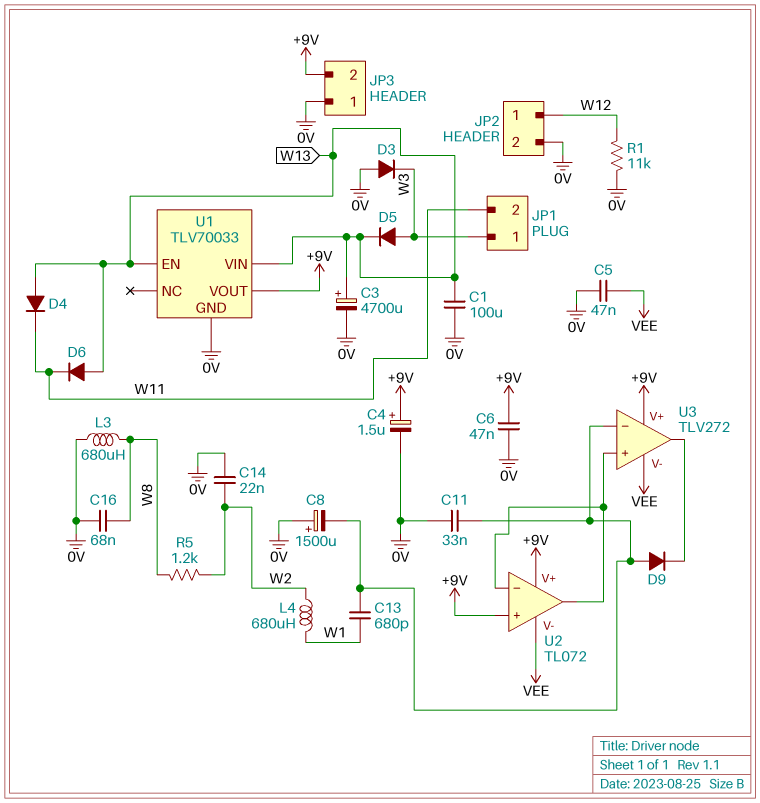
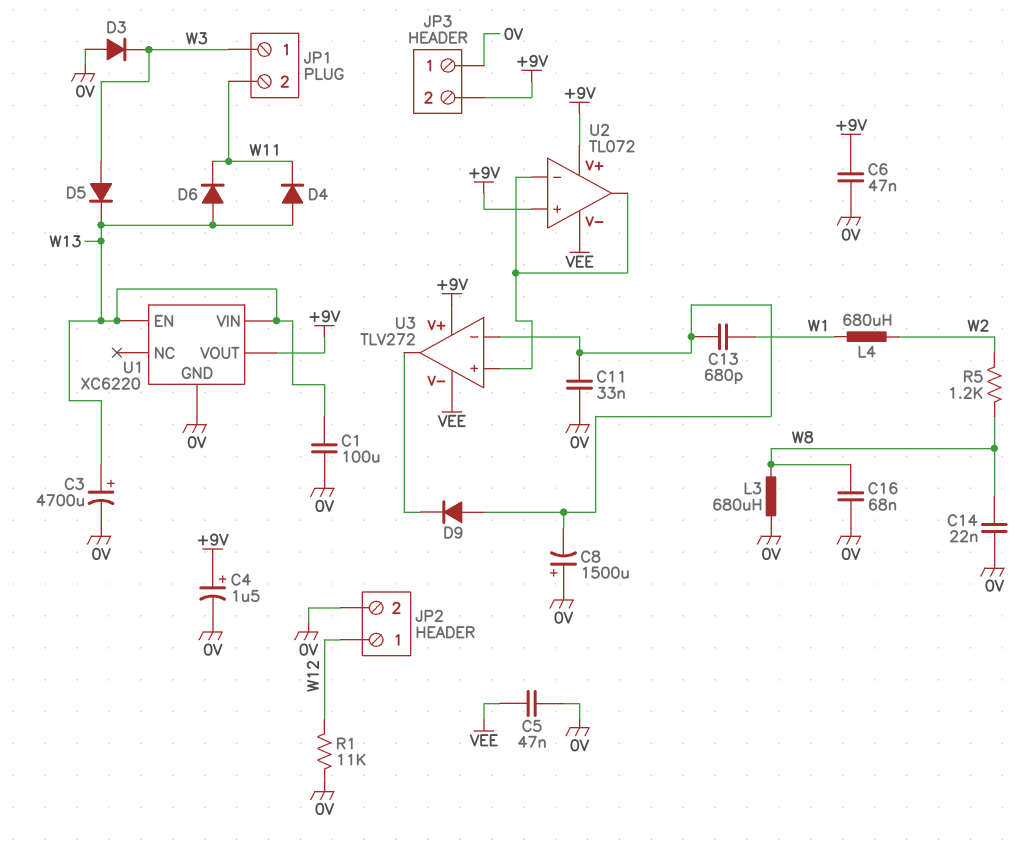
C14: 22nF (0V, W2) -> 22nF (0V, W8)
U1: TLV70033 -> XC6220

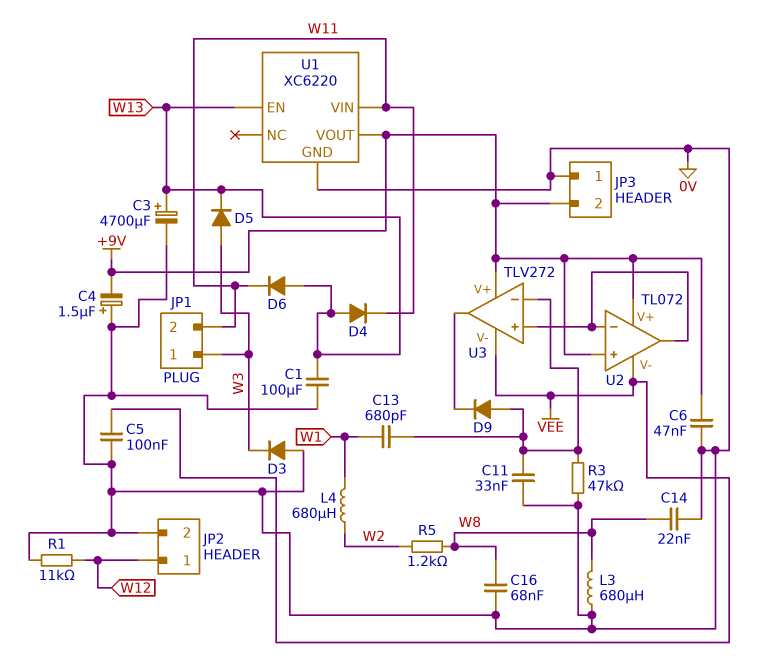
C4: 1.5uF (plus +9V, minus 0V) -> 1.5uF (plus 0V, minus +9V)
C5: 47nF (0V, VEE) -> 100nF (0V, VEE)
C8: 1500uF (plus 0V, minus U3/in-) -> none
R3: none -> 47k (0V, U3/in-)
U1 pin VIN: W13 -> W11

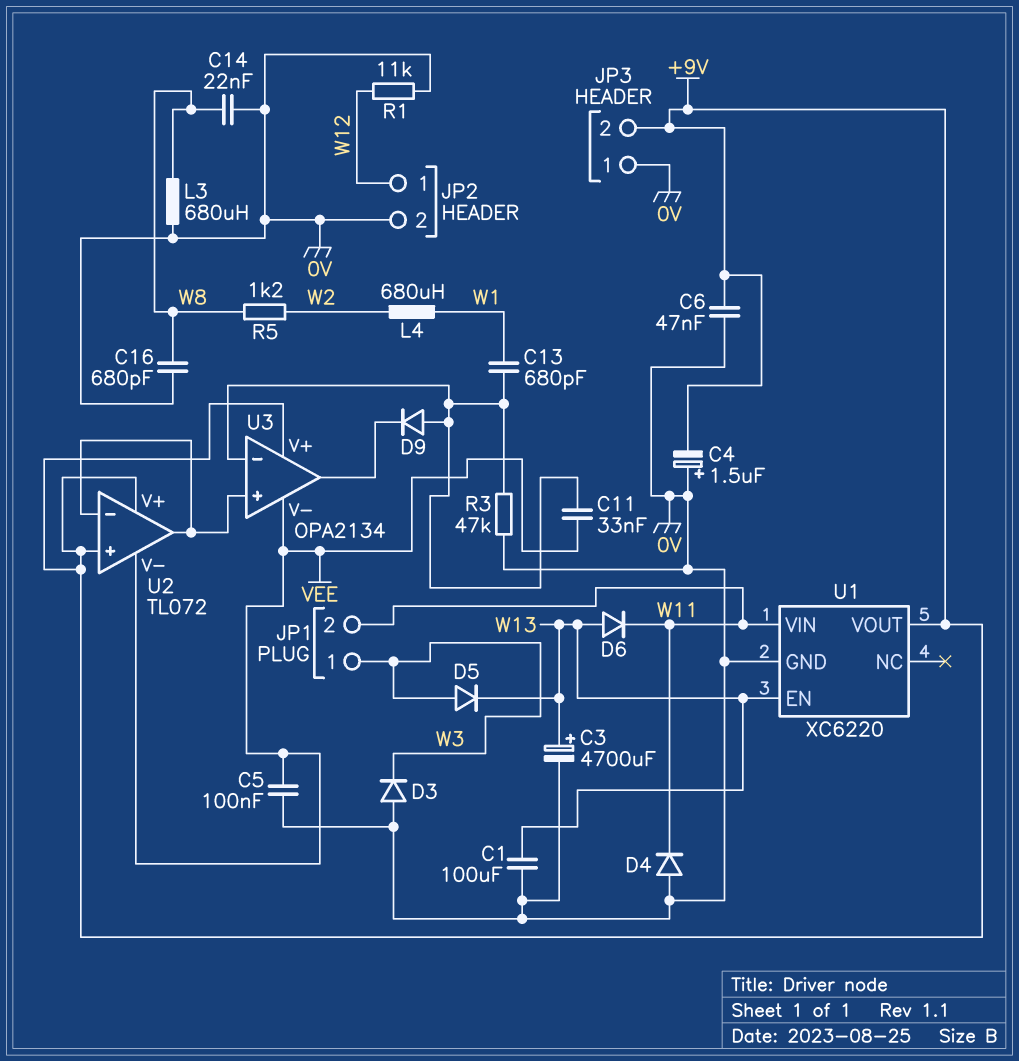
C11: 33nF (0V, U3/in-) -> 33nF (U3/in-, VEE)
C16: 68nF (0V, W8) -> 680pF (0V, W8)
D4: diode (A W13, K W11) -> diode (A 0V, K W11)
U3: TLV272 -> OPA2134

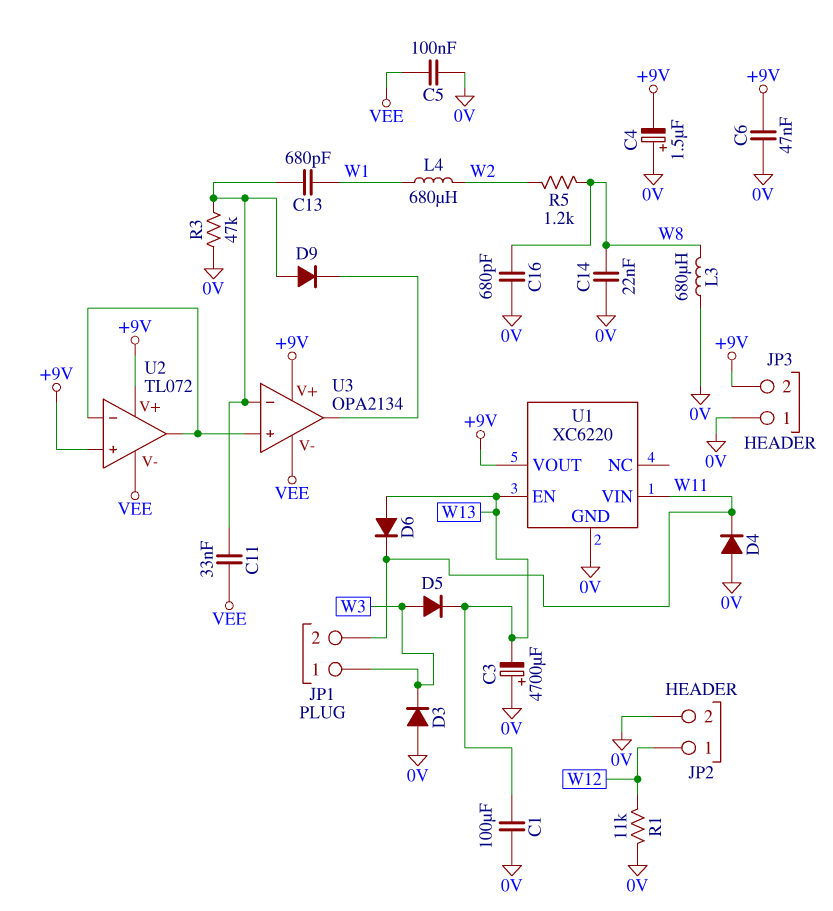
C3: 4700uF (plus W13, minus 0V) -> 4700uF (plus 0V, minus W13)

